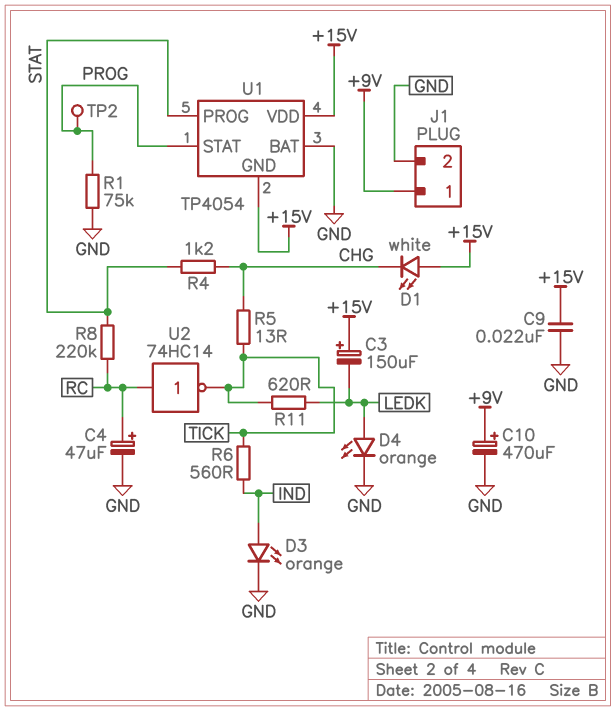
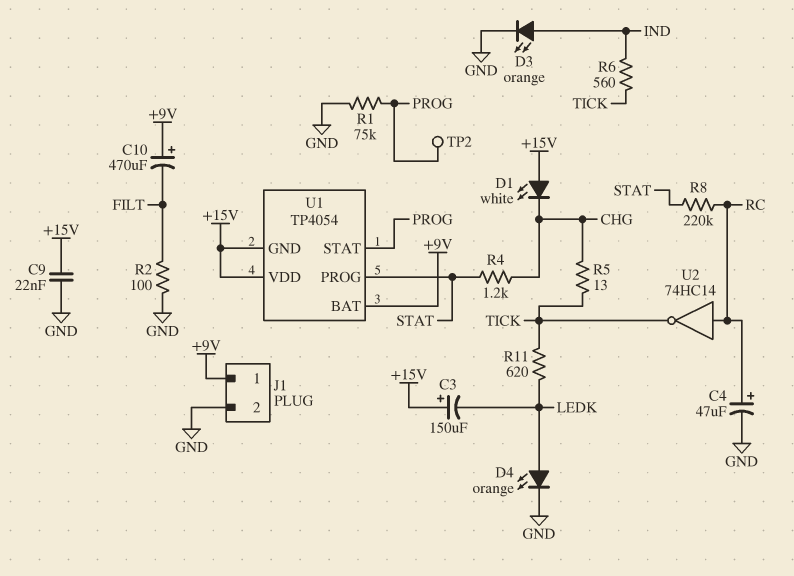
C10: 470uF (plus +9V, minus GND) -> 470uF (plus +9V, minus FILT)
R2: none -> 100 (FILT, GND)
U1 pin BAT: GND -> +9V

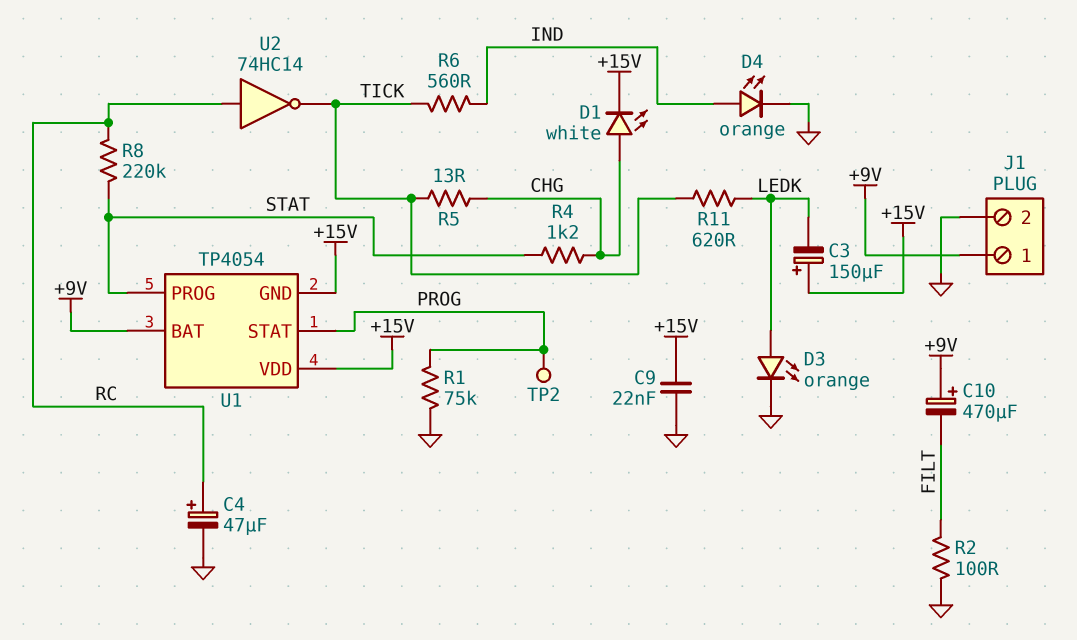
D1: LED white (A +15V, K CHG) -> LED white (A CHG, K +15V)
D3: LED orange (A IND, K GND) -> LED orange (A LEDK, K GND)
D4: LED orange (A LEDK, K GND) -> LED orange (A IND, K GND)

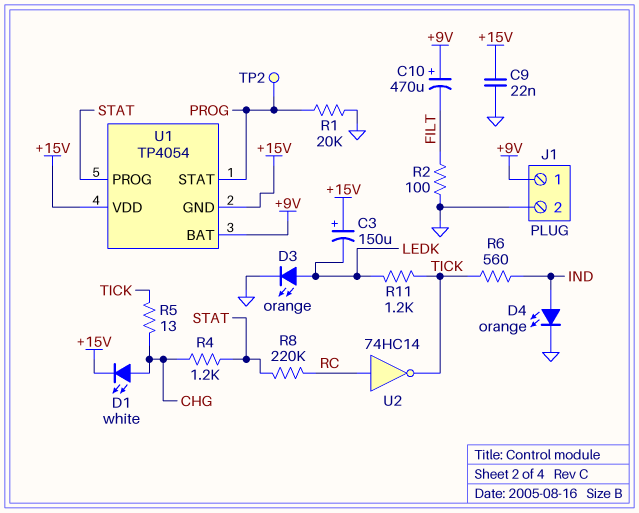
C4: 47uF (plus RC, minus GND) -> none
R1: 75k (GND, PROG) -> 20k (GND, PROG)
R11: 620 (LEDK, TICK) -> 1.2k (LEDK, TICK)

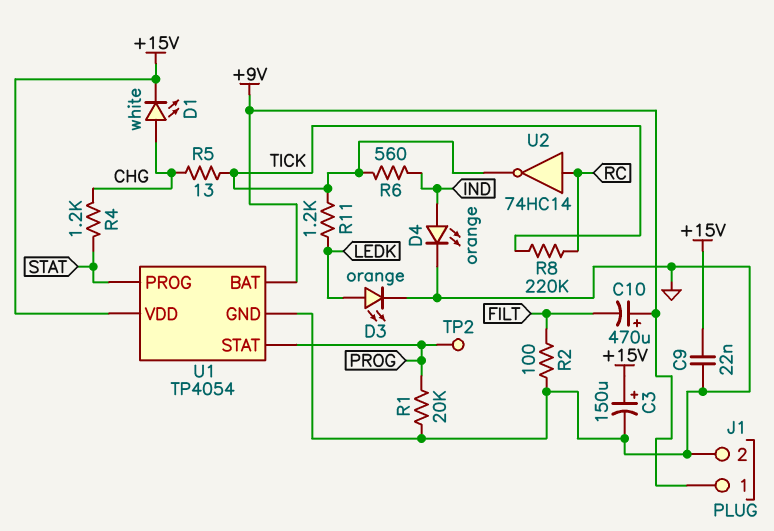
C3: 150uF (plus +15V, minus LEDK) -> 150uF (plus +15V, minus GND)
R8: 220k (RC, STAT) -> 220k (RC, TICK)
U1 pin GND: +15V -> GND

